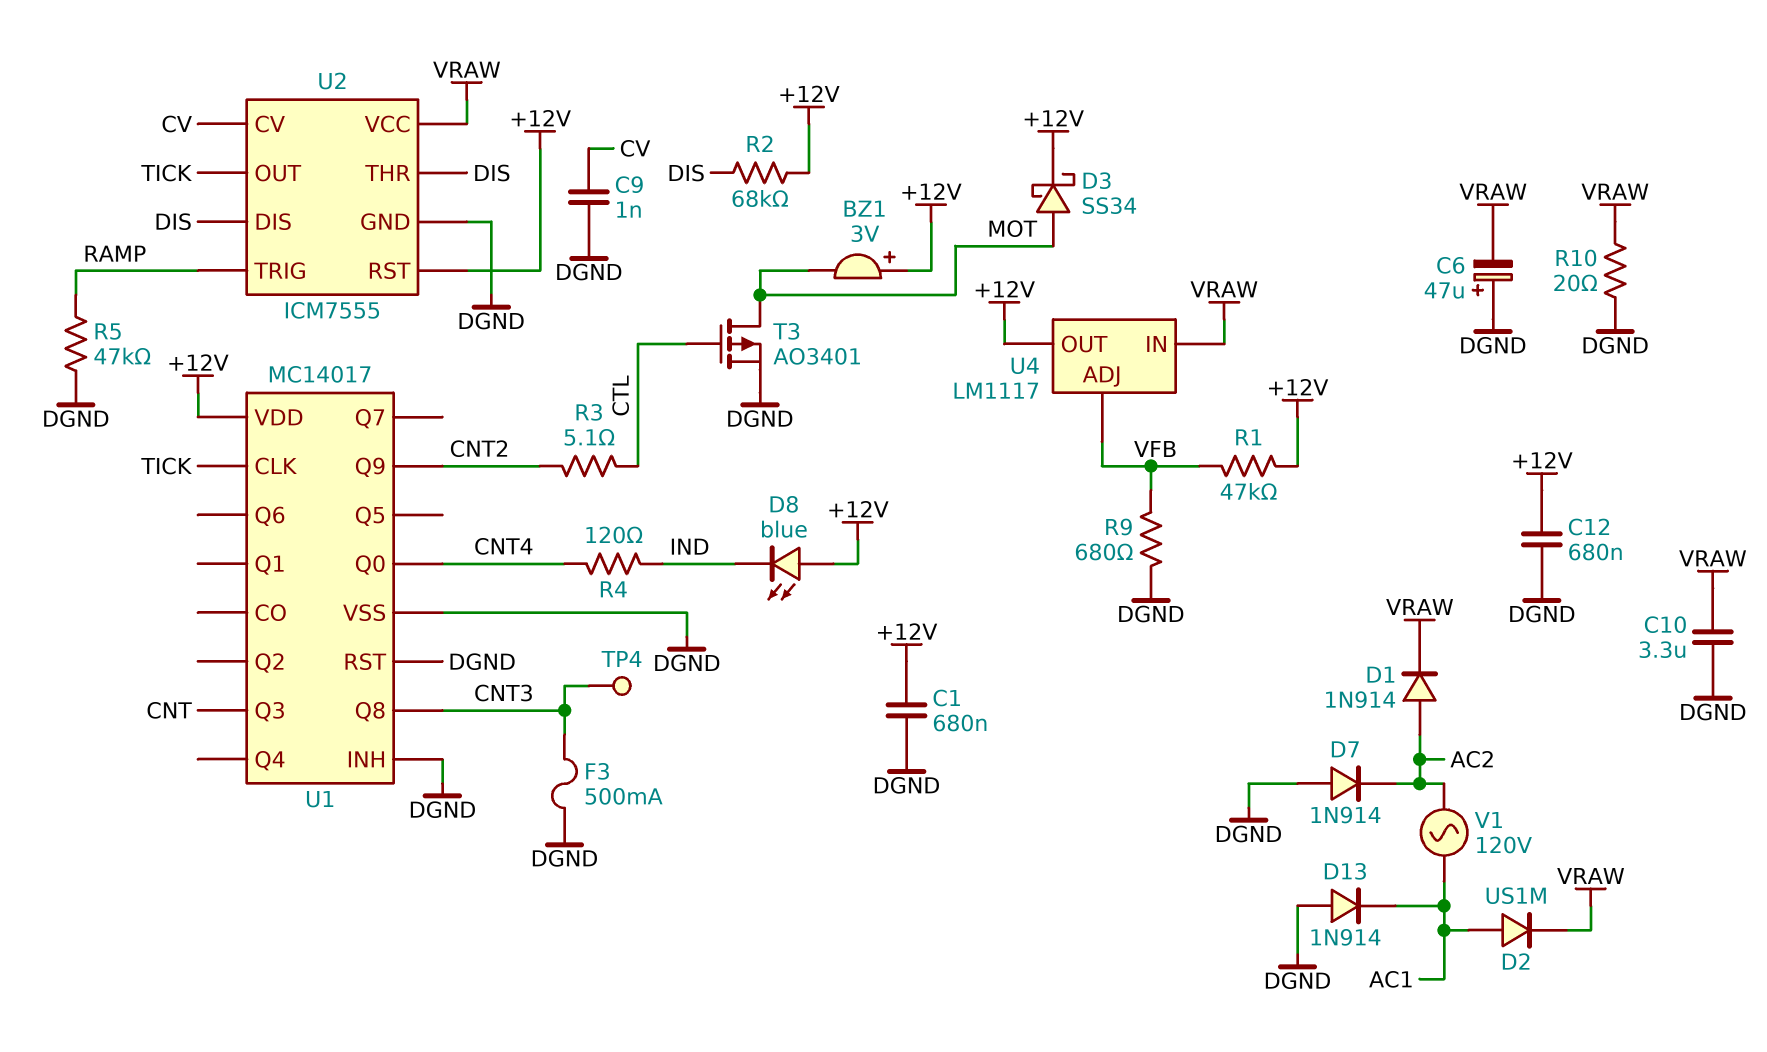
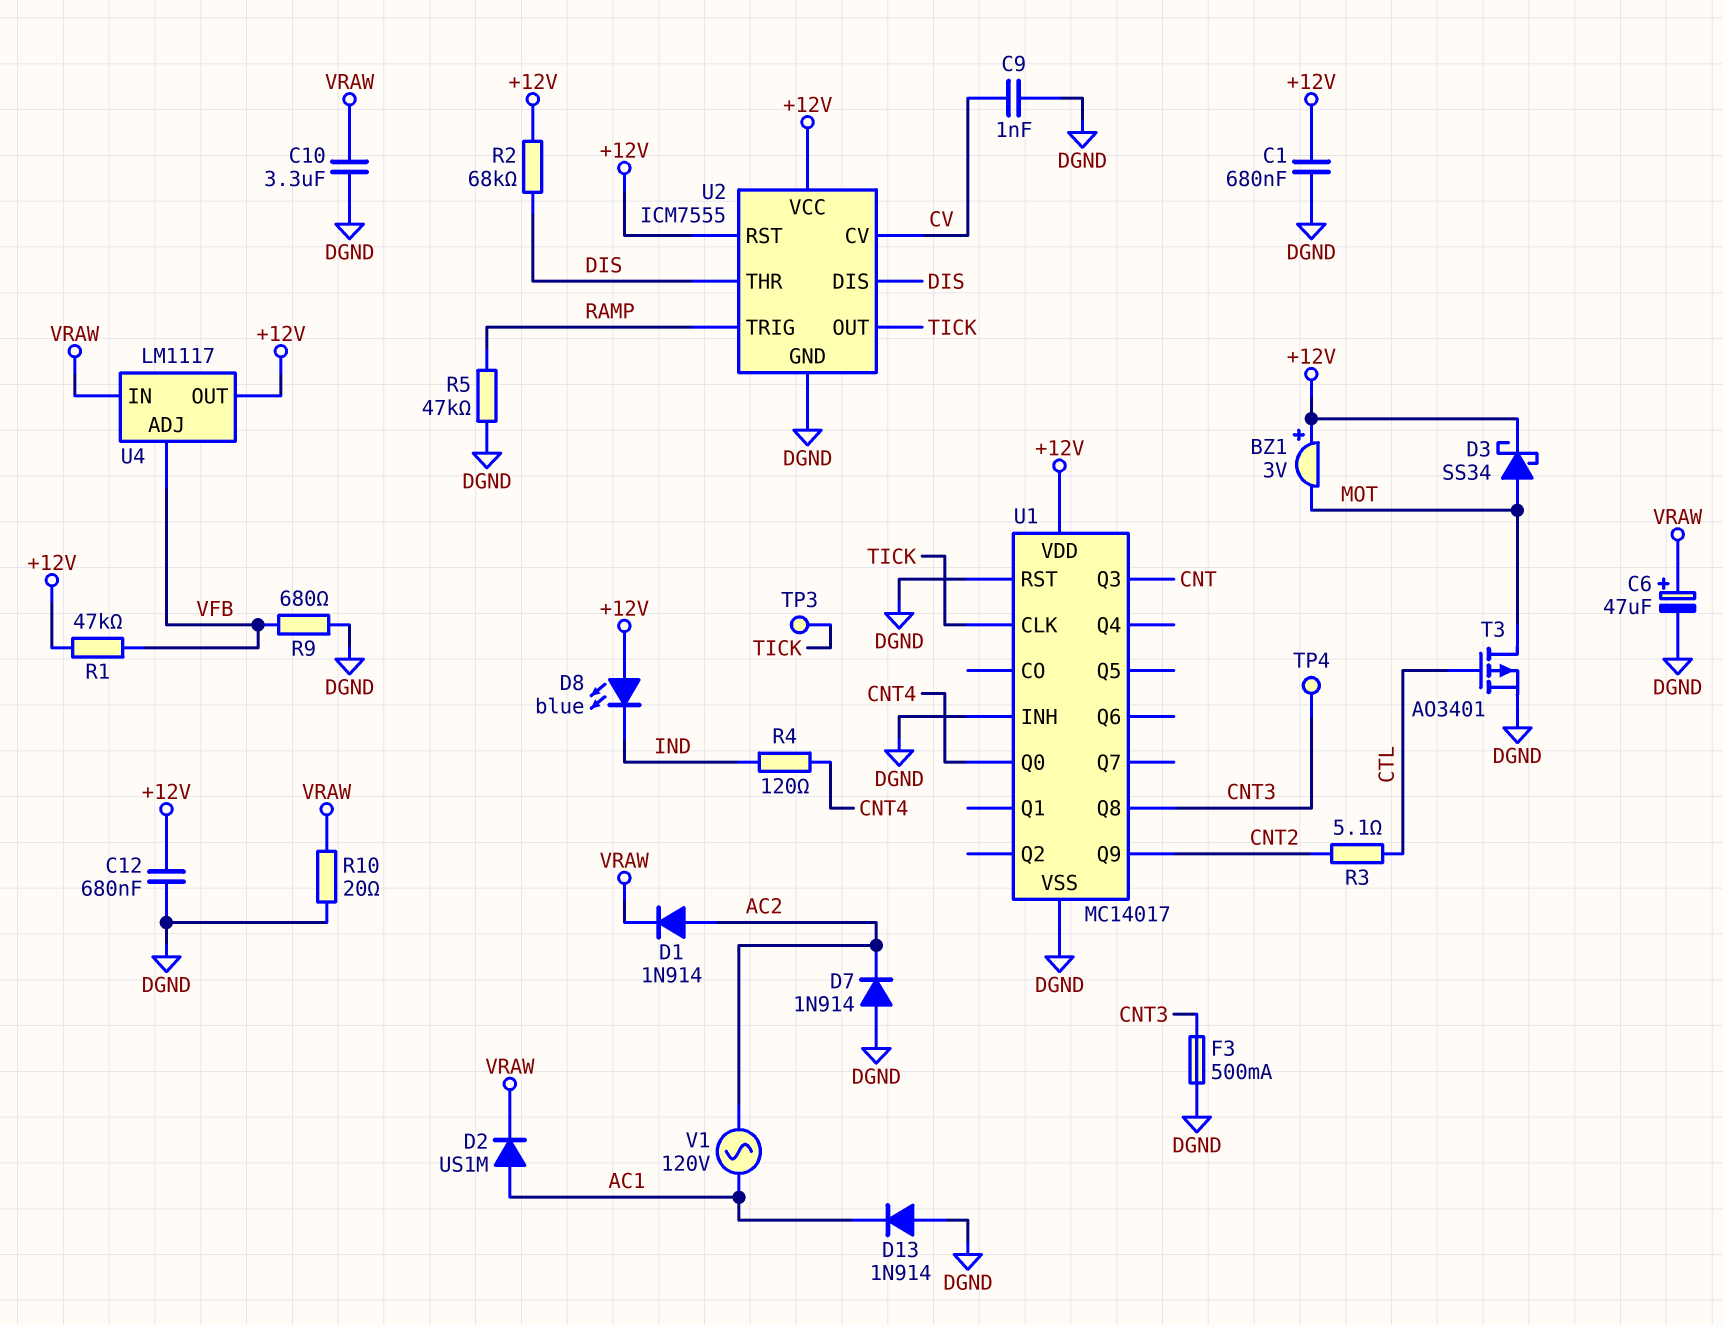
C6: 47uF (plus DGND, minus VRAW) -> 47uF (plus VRAW, minus DGND)
TP3: none -> test point (TICK)
U2 pin VCC: VRAW -> +12V

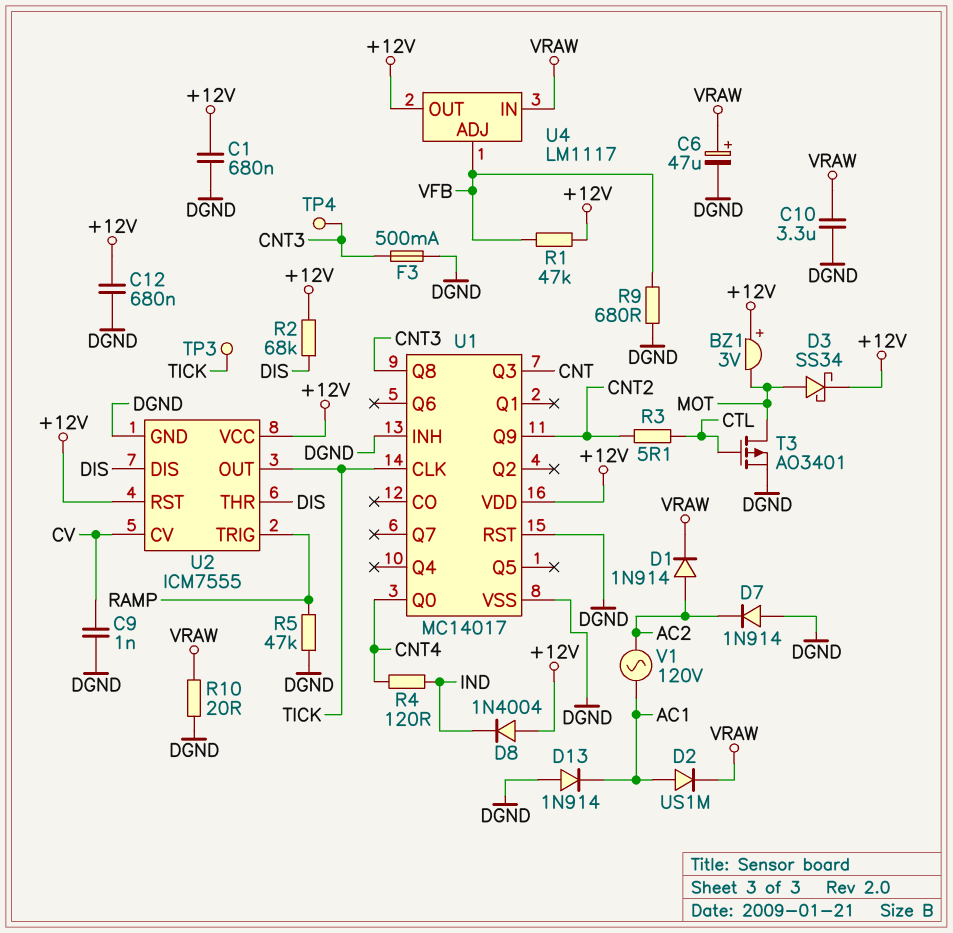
D8: LED blue (A +12V, K IND) -> diode 1N4004 (A +12V, K IND)

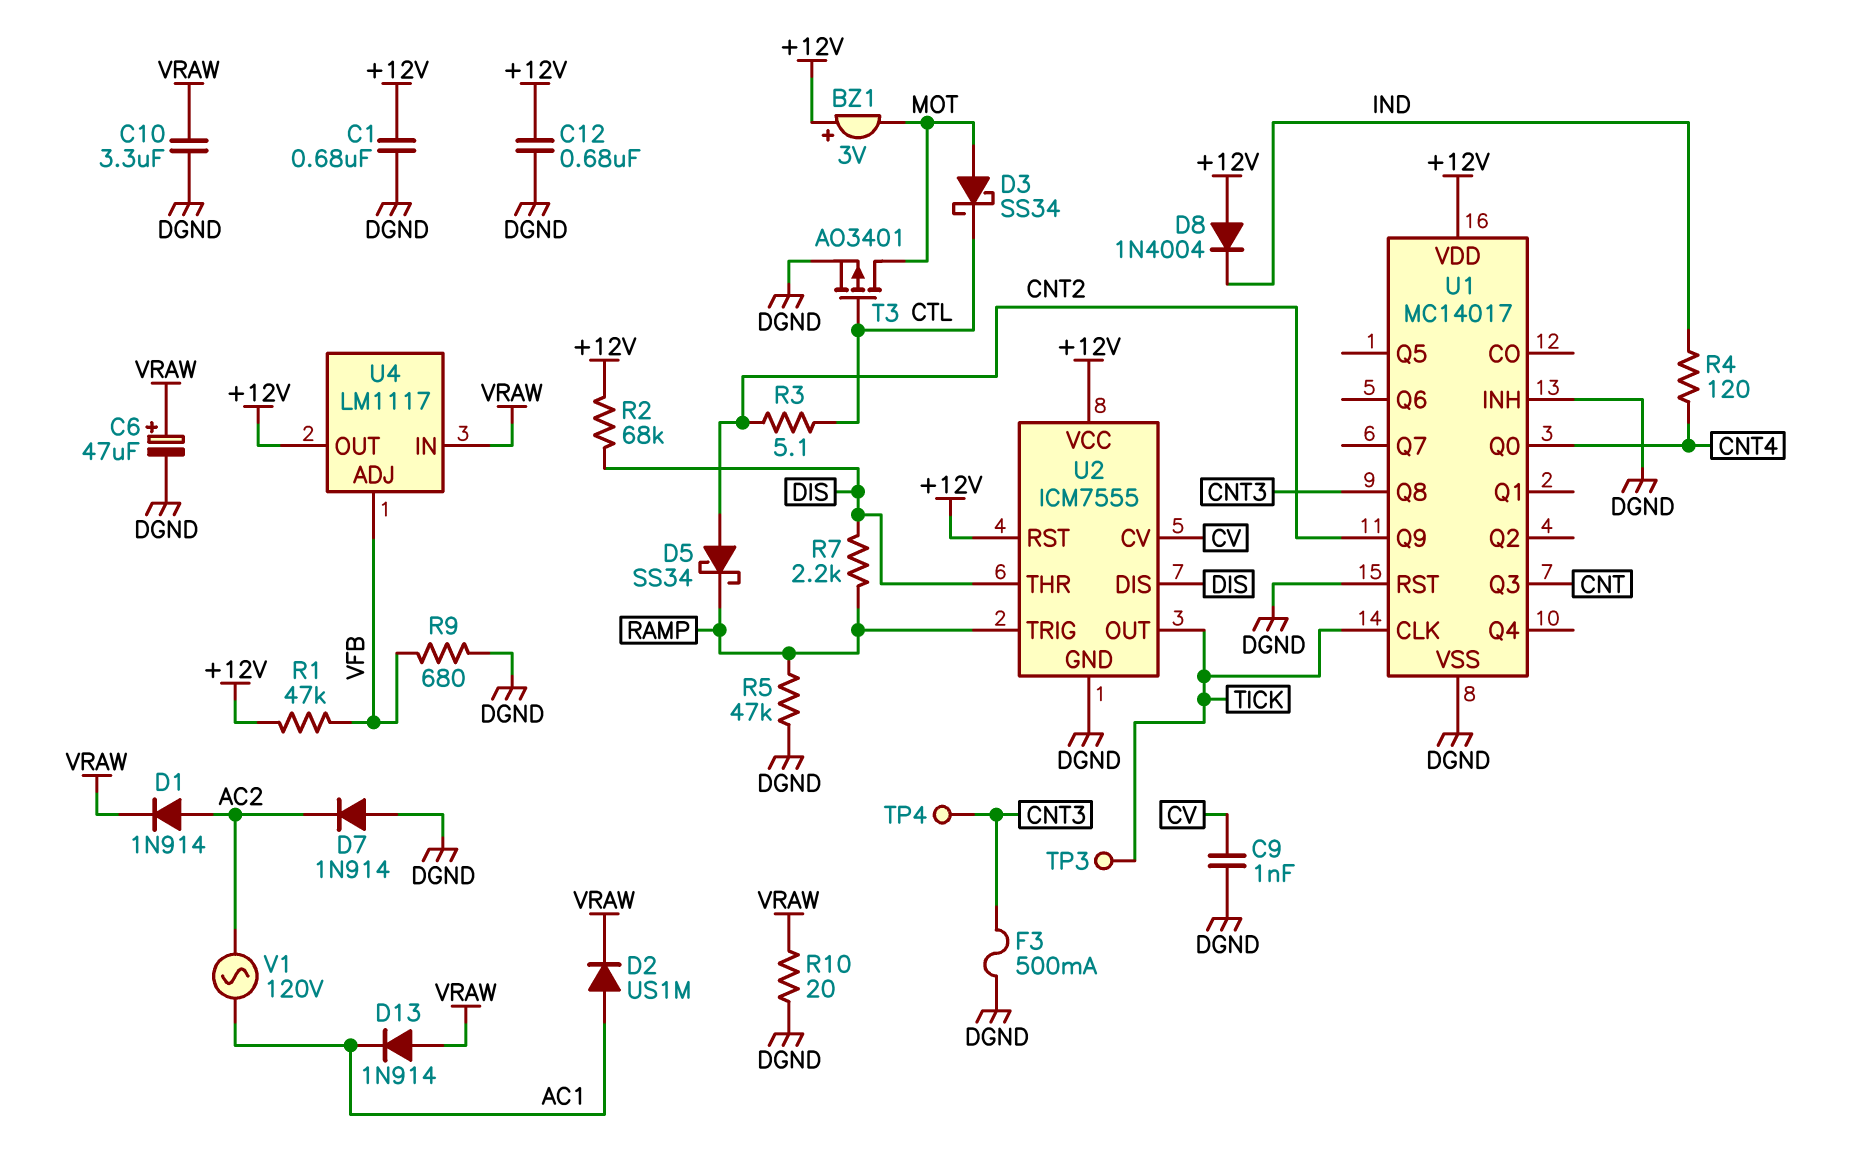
D3: schottky SS34 (A MOT, K +12V) -> schottky SS34 (A MOT, K CTL)
D5: none -> schottky SS34 (A CNT2, K RAMP)
D13: diode 1N914 (A DGND, K AC1) -> diode 1N914 (A VRAW, K AC1)
R7: none -> 2.2k (DIS, RAMP)

